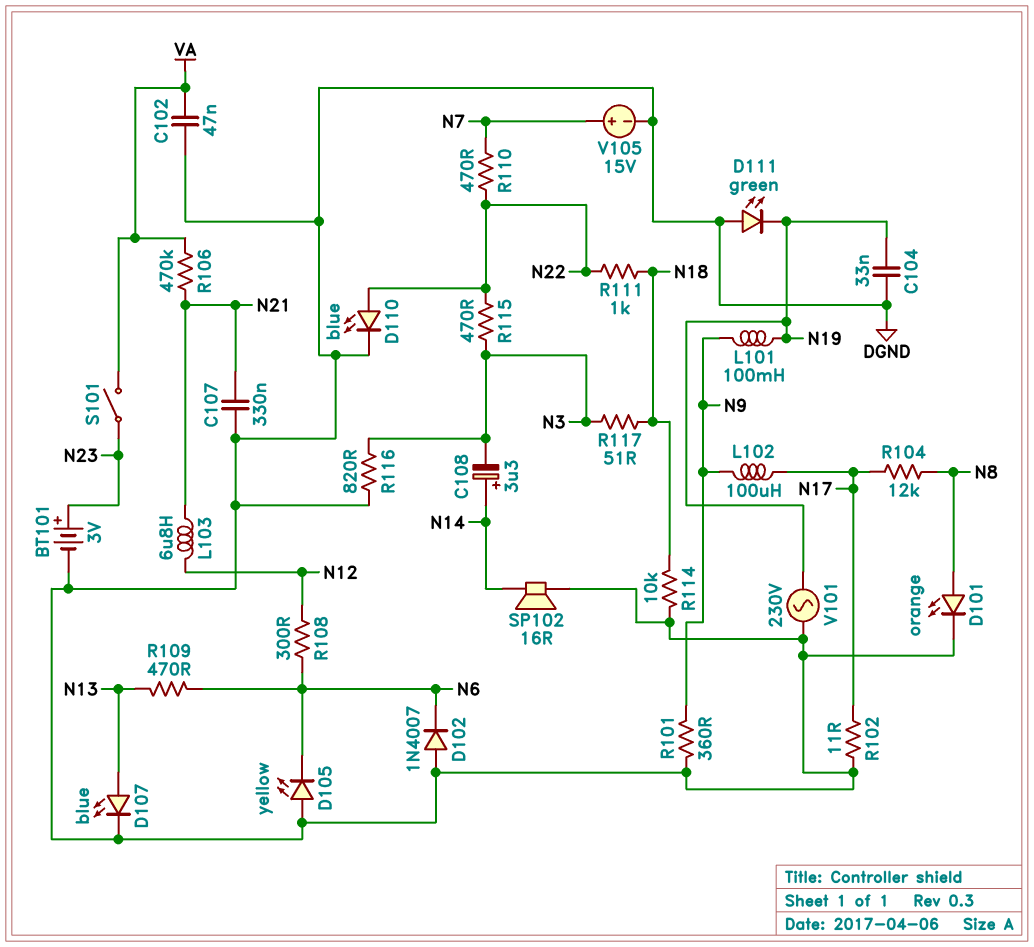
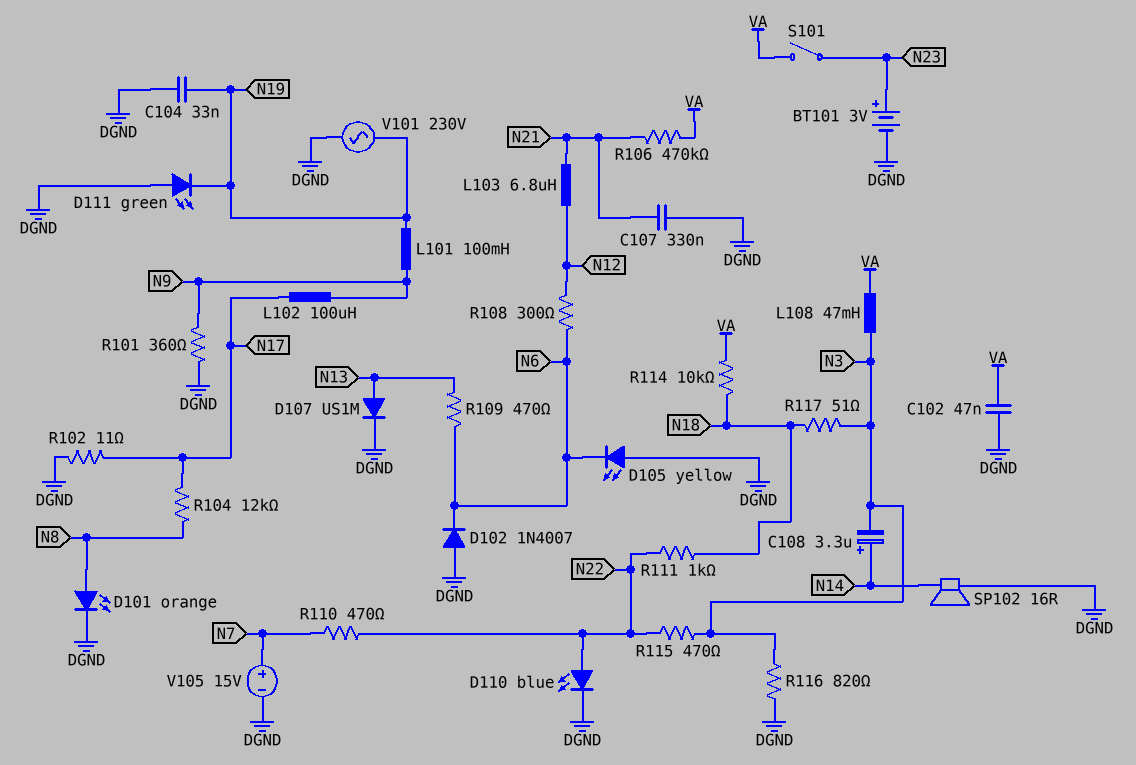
D107: LED blue (A N13, K DGND) -> diode US1M (A N13, K DGND)
L108: none -> 47mH (N3, VA)
R114: 10k (DGND, N18) -> 10k (N18, VA)

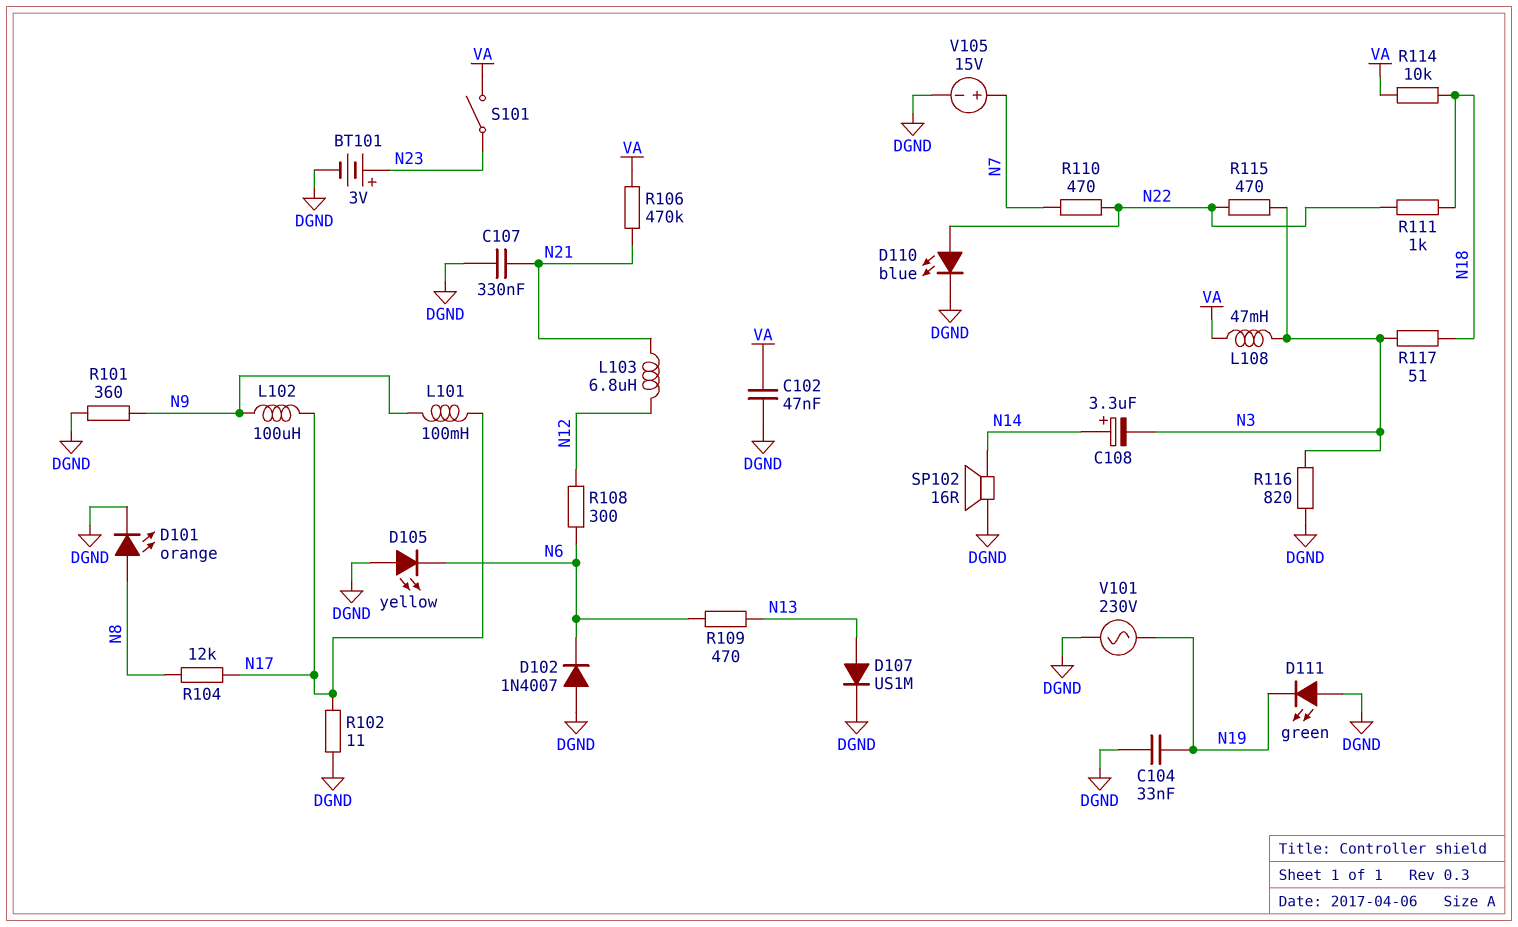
L101: 100mH (N9, N19) -> 100mH (N9, N17)

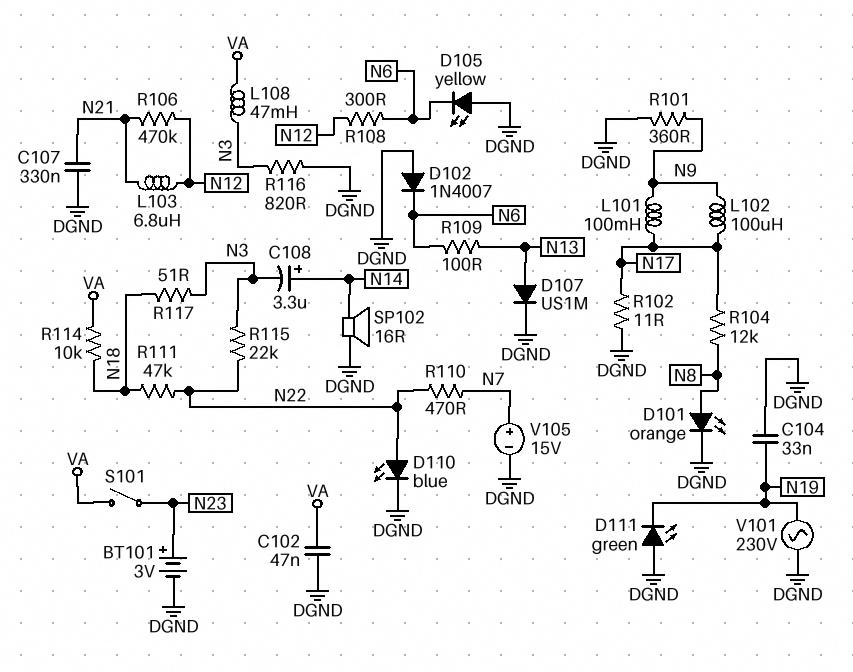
R106: 470k (N21, VA) -> 470k (N12, N21)
R109: 470 (N6, N13) -> 100 (N6, N13)
R111: 1k (N18, N22) -> 47k (N18, N22)
R115: 470 (N3, N22) -> 22k (N3, N22)

